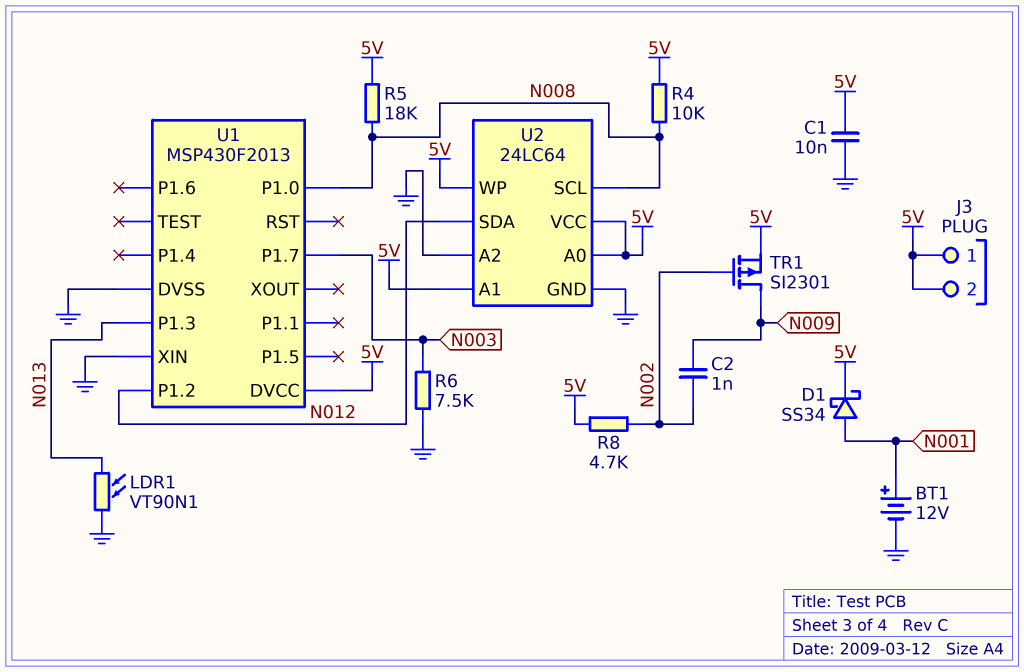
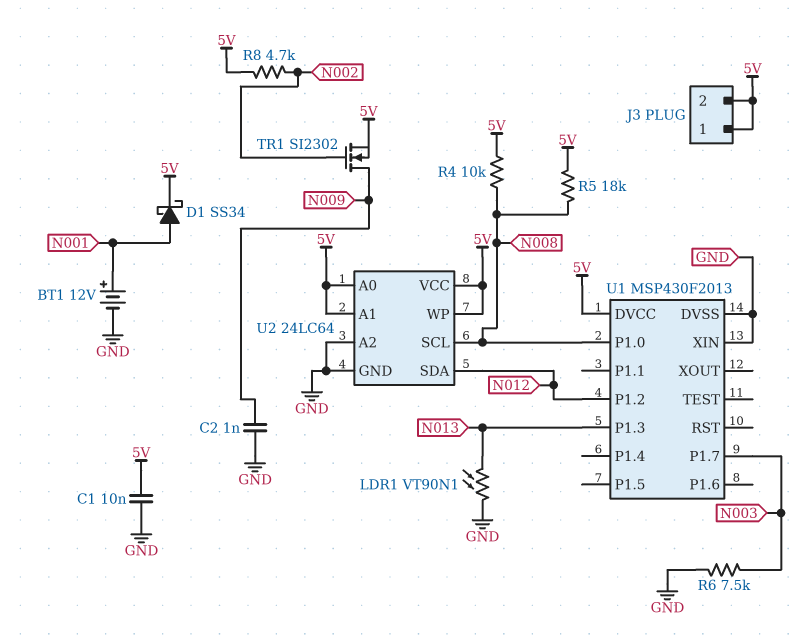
C2: 1nF (N002, N009) -> 1nF (GND, N009)
TR1: PMOS SI2301 (G N002, D N009, S 5V) -> NMOS SI2302 (G N002, D N009, S 5V)

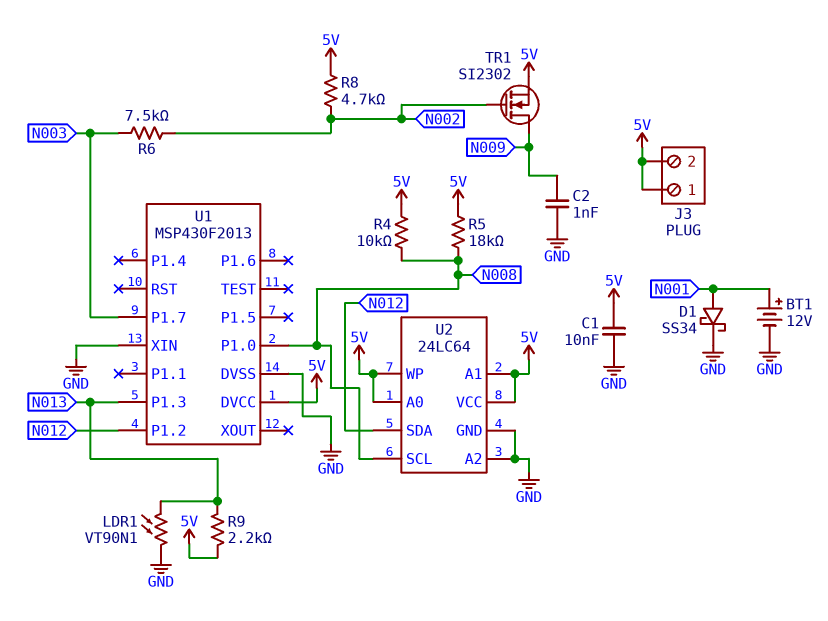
D1: schottky SS34 (A N001, K 5V) -> schottky SS34 (A N001, K GND)
R6: 7.5k (GND, N003) -> 7.5k (N002, N003)
R9: none -> 2.2k (5V, N013)

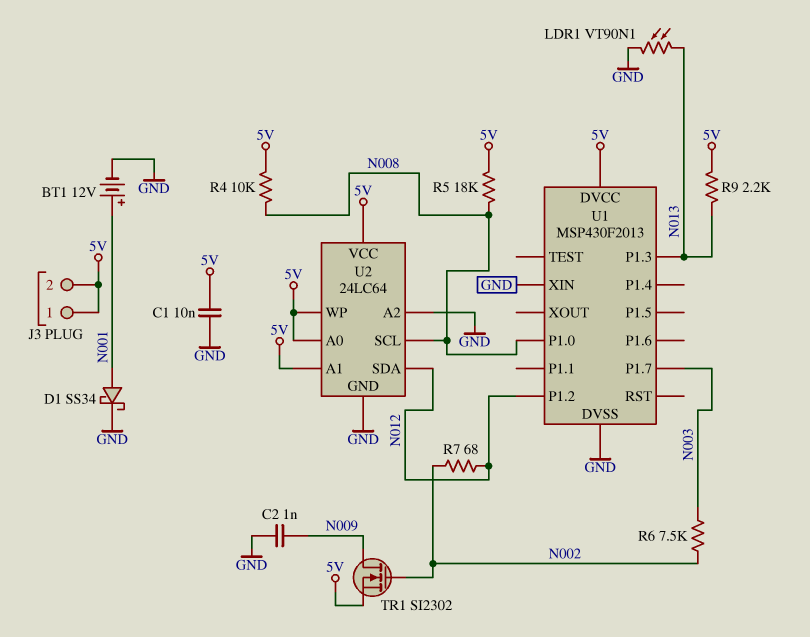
R7: none -> 68 (N002, N012)
R8: 4.7k (5V, N002) -> none

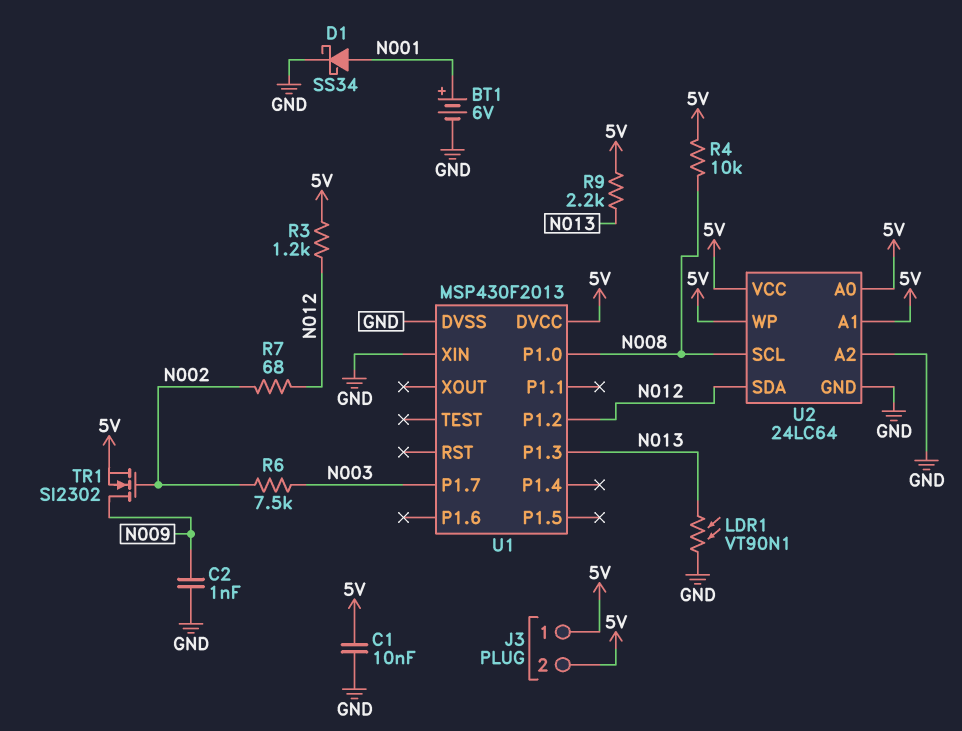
BT1: 12V (plus N001, minus GND) -> 6V (plus N001, minus GND)
R3: none -> 1.2k (5V, N012)
R5: 18k (5V, N008) -> none

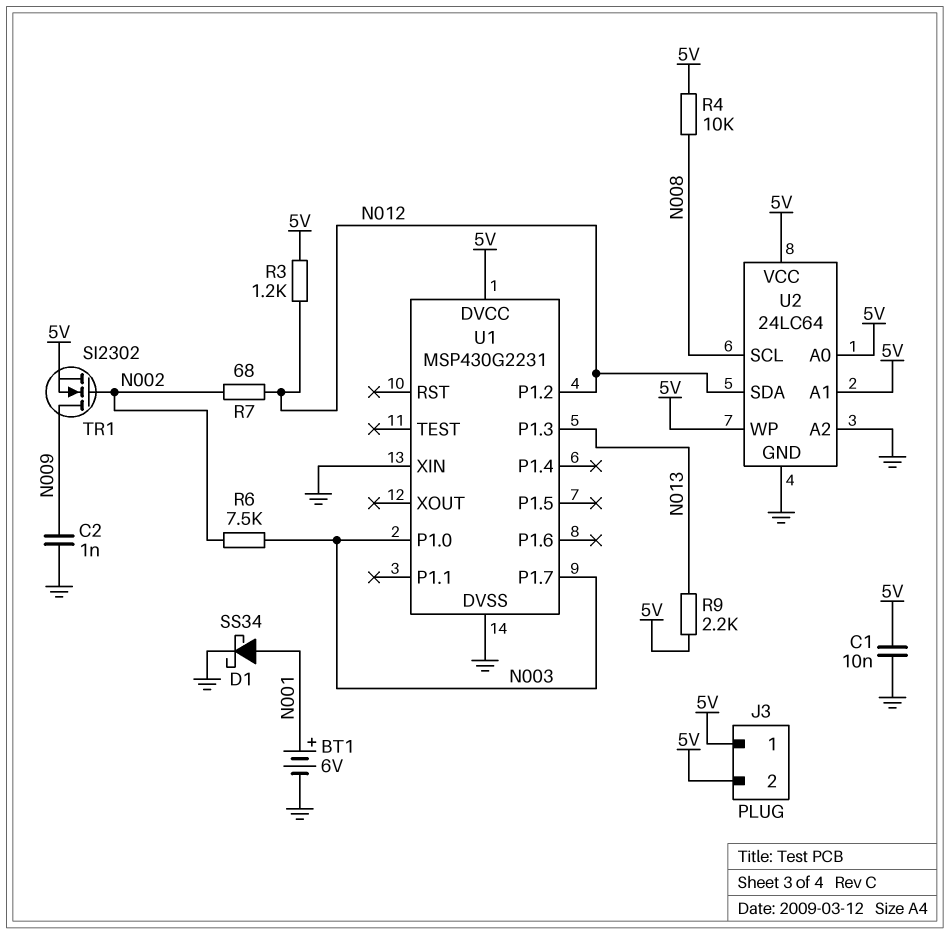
LDR1: VT90N1 (GND, N013) -> none
U1: MSP430F2013 -> MSP430G2231
U1 pin P1.0: N008 -> N003

